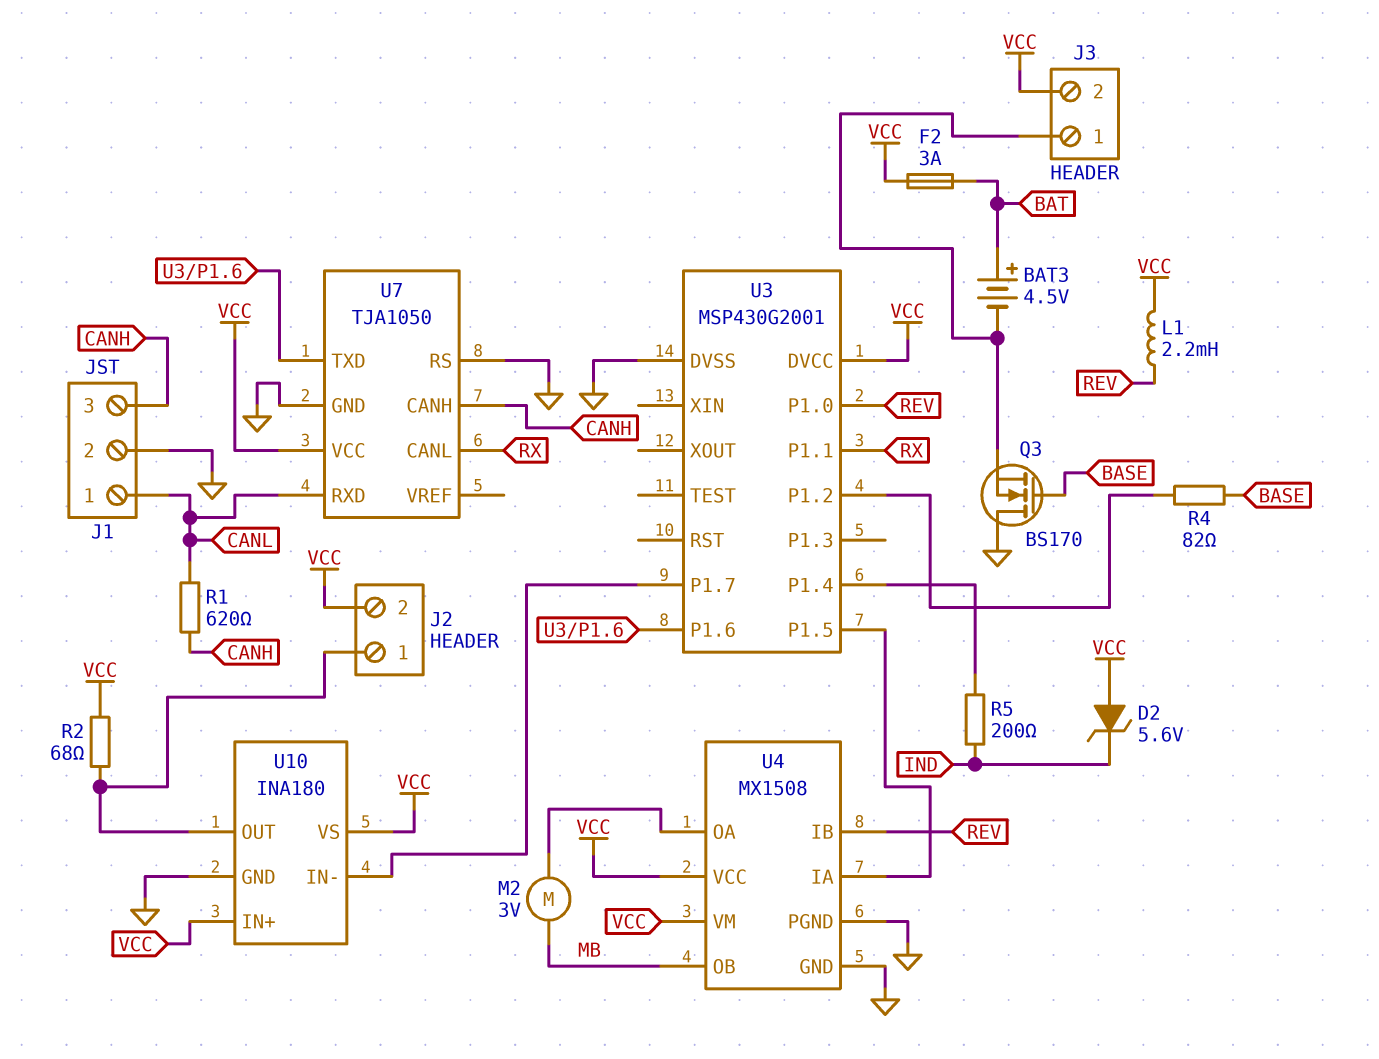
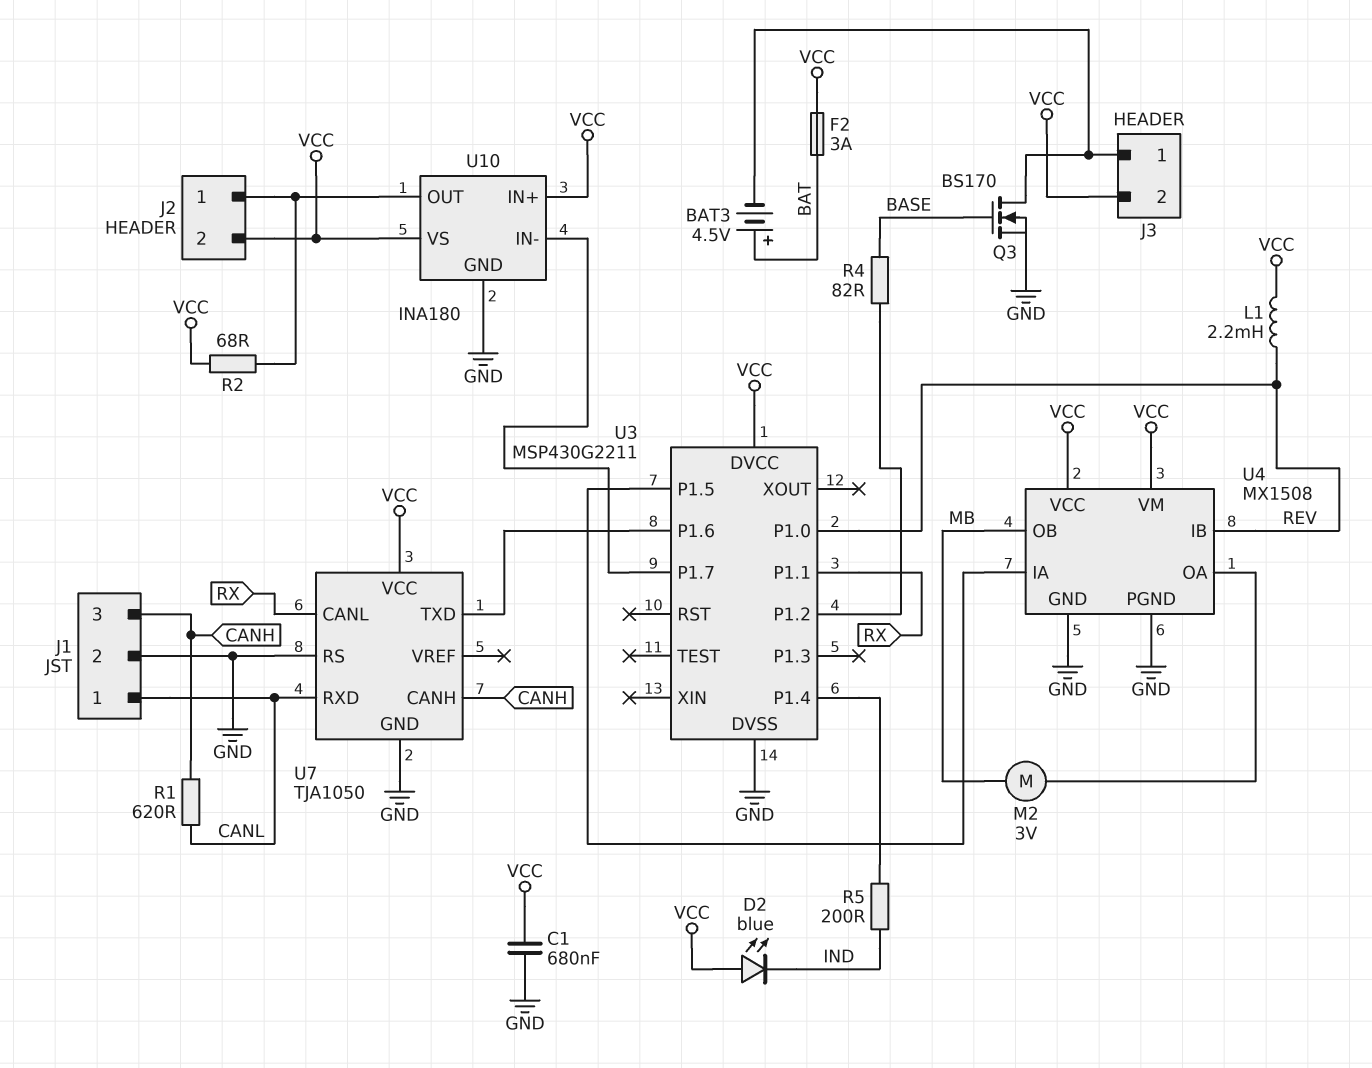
C1: none -> 680nF (GND, VCC)
D2: zener 5.6V (A VCC, K IND) -> LED blue (A VCC, K IND)
Q3: NMOS BS170 (G BASE, D GND, S J3/1) -> NMOS BS170 (G BASE, D J3/1, S GND)
U3: MSP430G2001 -> MSP430G2211

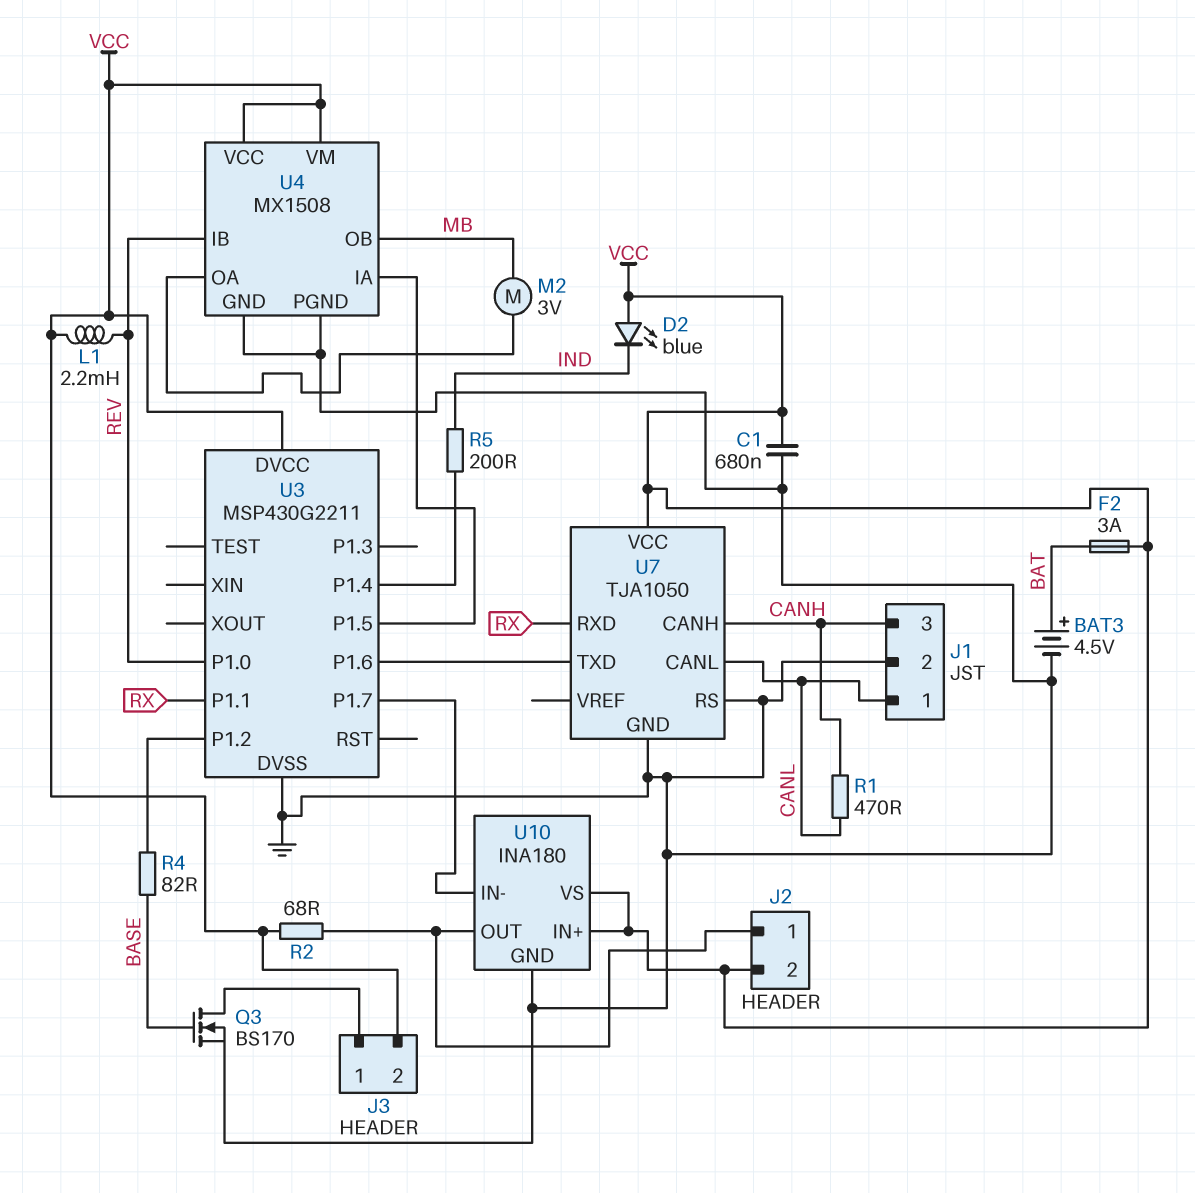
BAT3: 4.5V (plus BAT, minus J3/1) -> 4.5V (plus BAT, minus GND)
R1: 620 (CANH, CANL) -> 470 (CANH, CANL)
U7 pin CANL: RX -> CANL
U7 pin RXD: CANL -> RX

